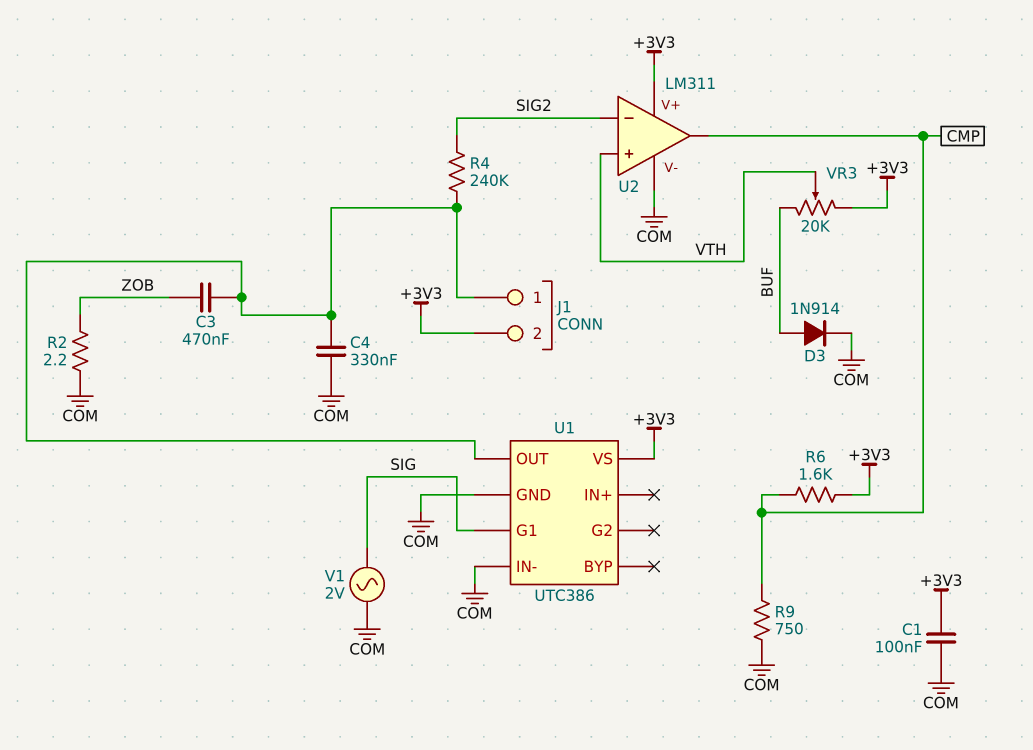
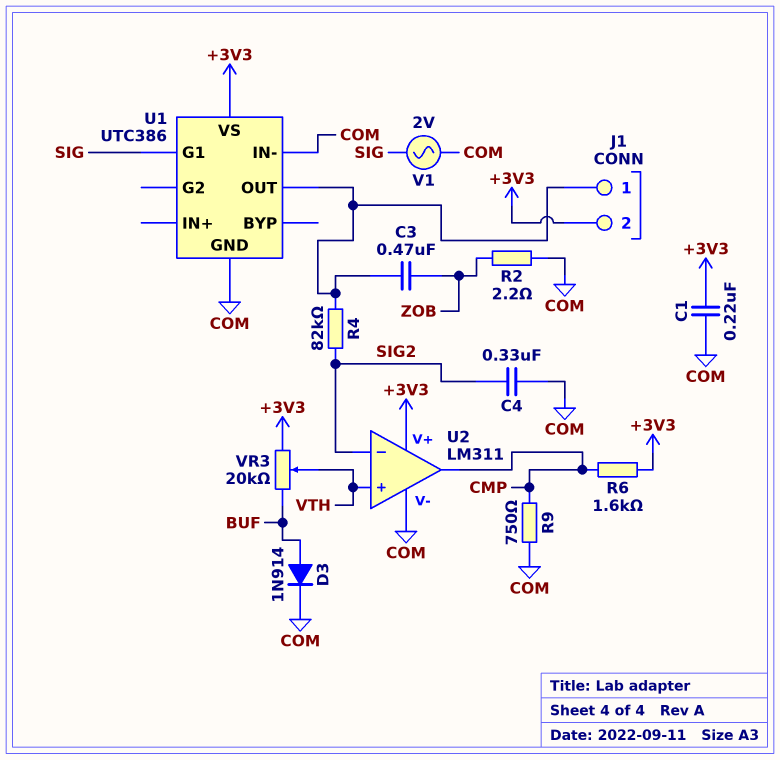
C1: 100nF (+3V3, COM) -> 220nF (+3V3, COM)
C4: 330nF (COM, J1/1) -> 330nF (COM, SIG2)
R4: 240k (J1/1, SIG2) -> 82k (J1/1, SIG2)

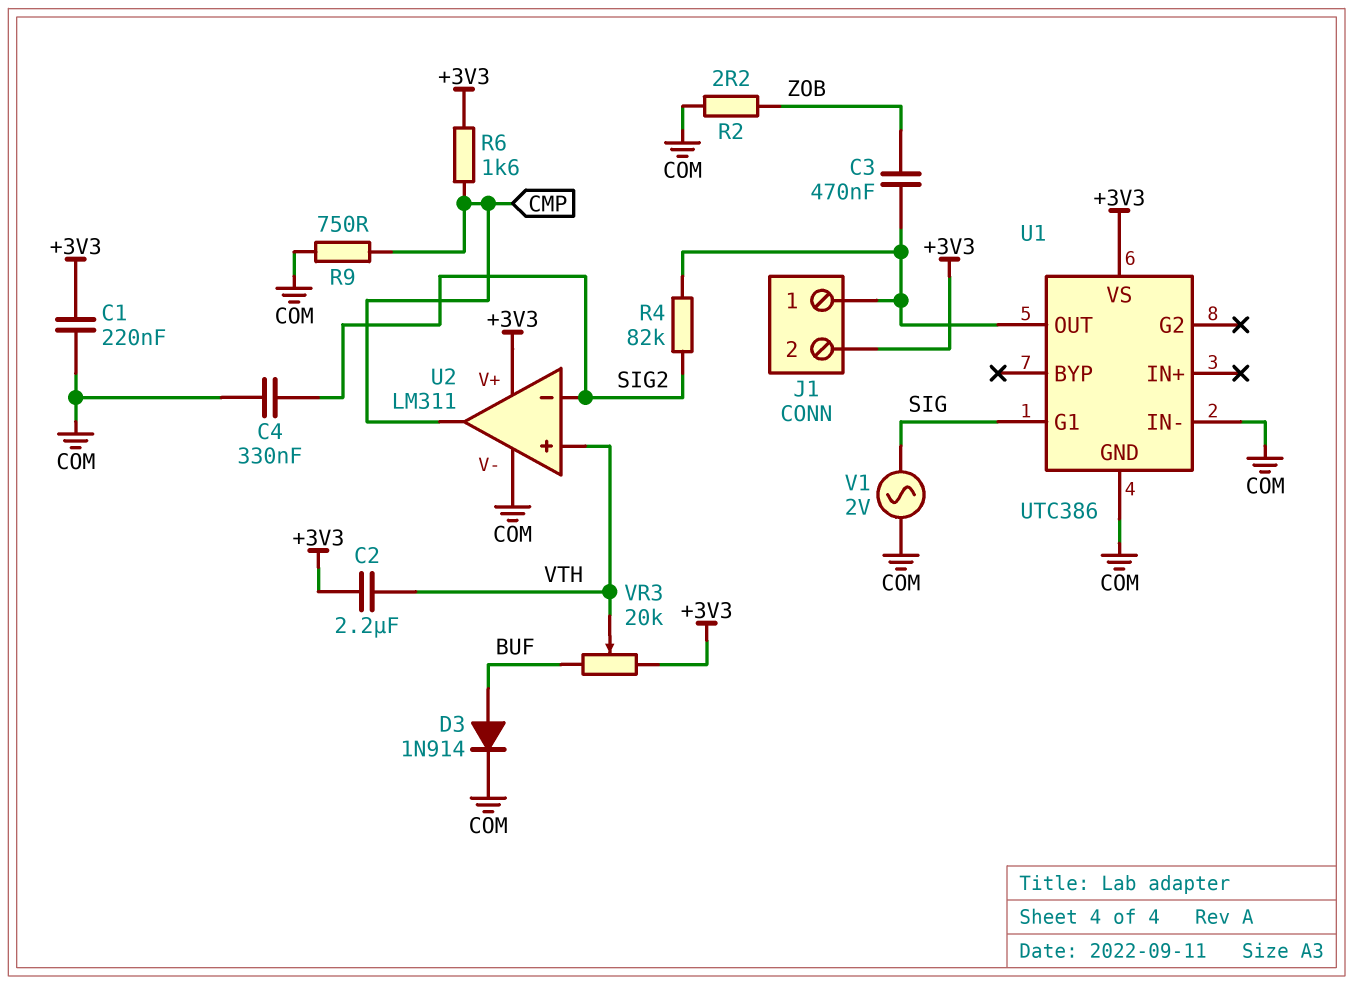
C2: none -> 2.2uF (+3V3, VTH)

